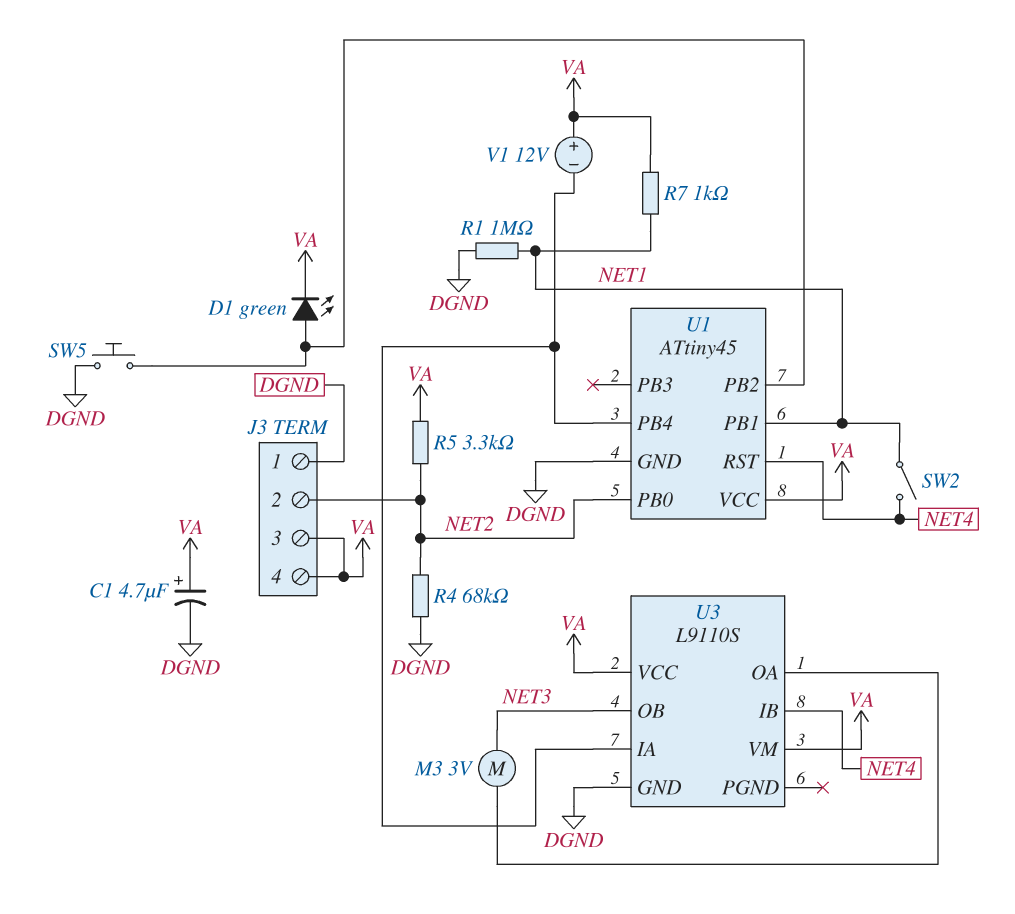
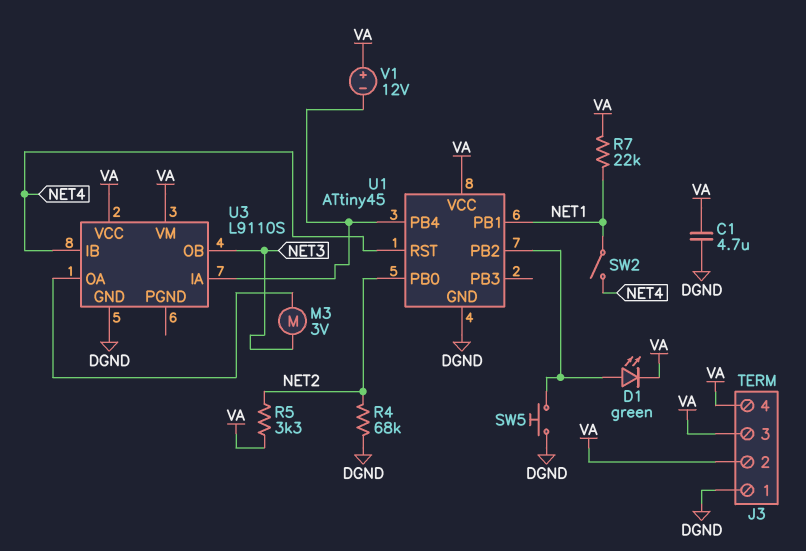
C1: 4.7uF (plus VA, minus DGND) -> 4.7uF (DGND, VA)
J3 pin 2: NET2 -> VA
R1: 1M (DGND, NET1) -> none
R7: 1k (NET1, VA) -> 22k (NET1, VA)

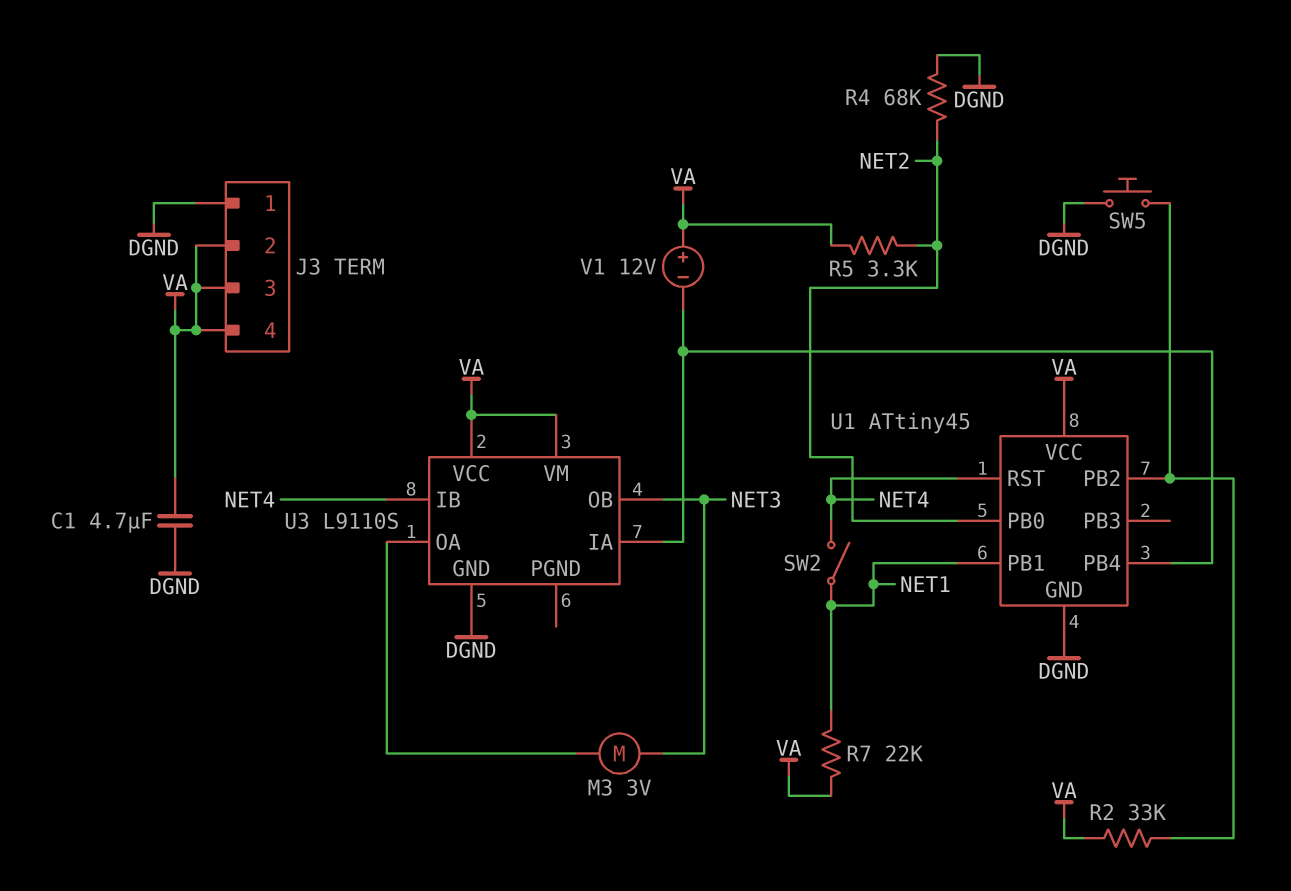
D1: LED green (A U1/PB2, K VA) -> none
R2: none -> 33k (U1/PB2, VA)

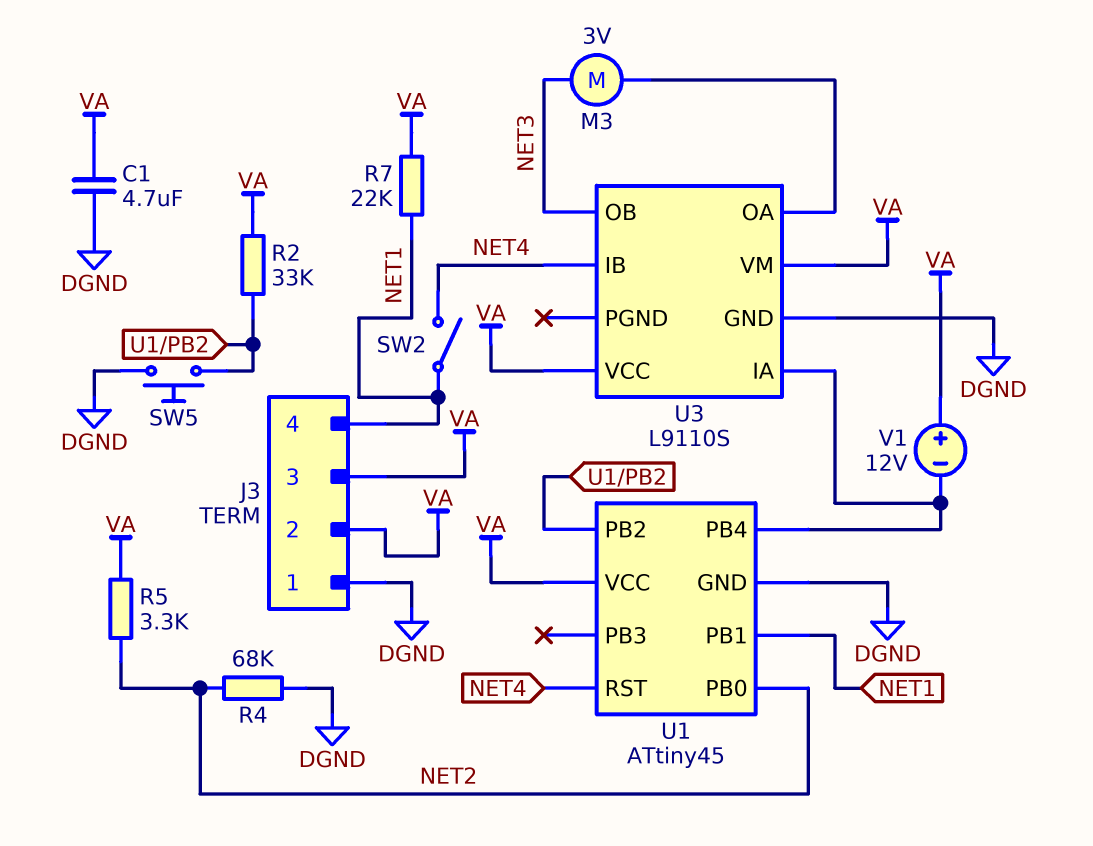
J3 pin 4: VA -> NET1

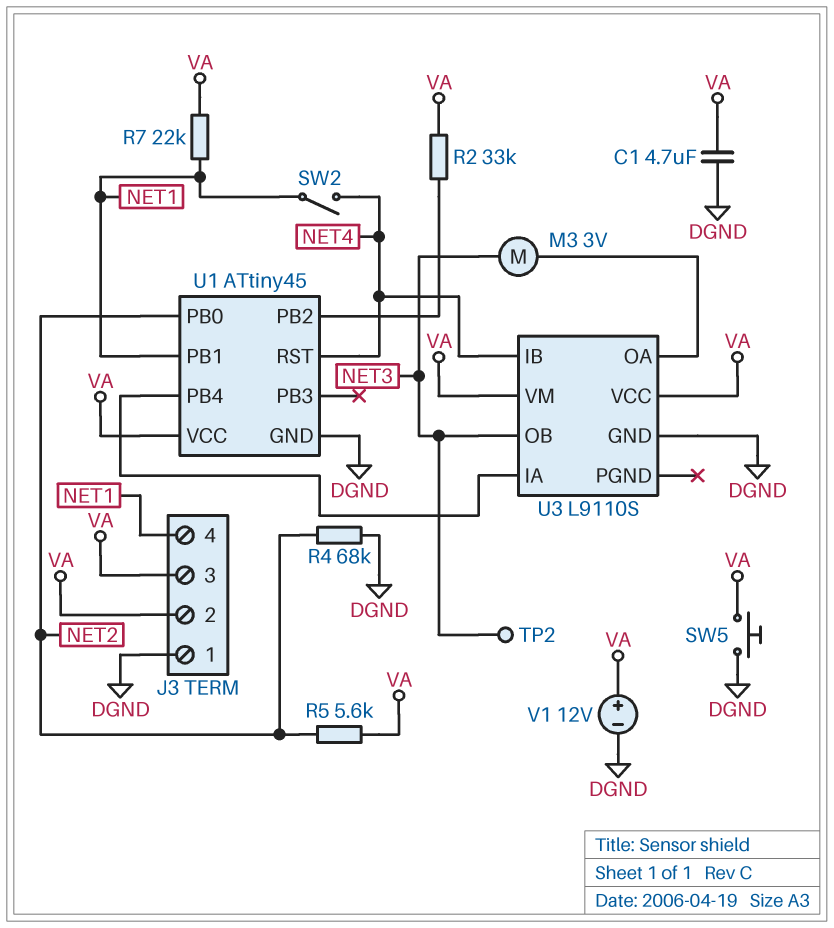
R5: 3.3k (NET2, VA) -> 5.6k (NET2, VA)
SW5: button (DGND, U1/PB2) -> button (DGND, VA)
TP2: none -> test point (NET3)
V1: 12V (plus VA, minus U1/PB4) -> 12V (plus VA, minus DGND)

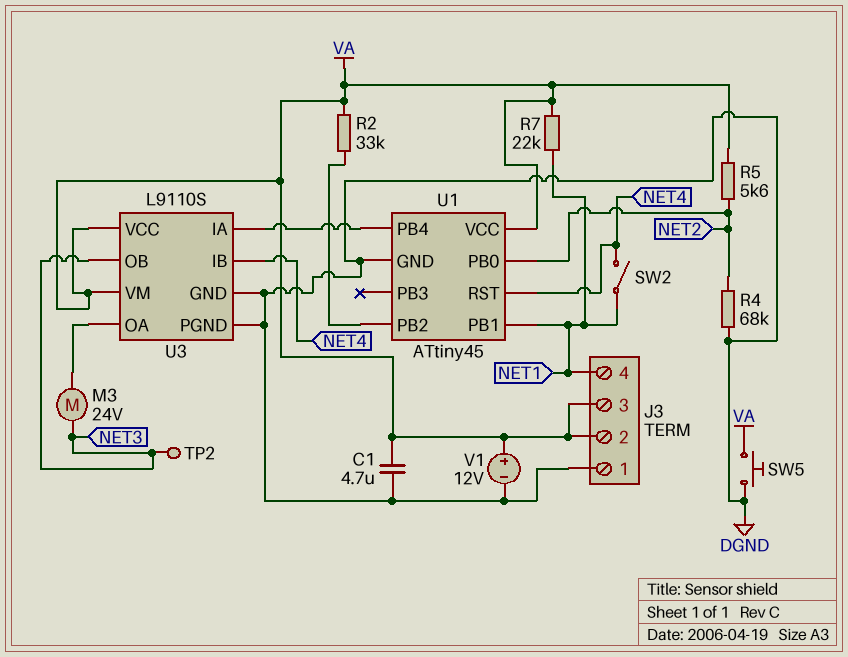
M3: motor 3V (NET3, U3/OA) -> motor 24V (NET3, U3/OA)
U3 pin PGND: none -> DGND

